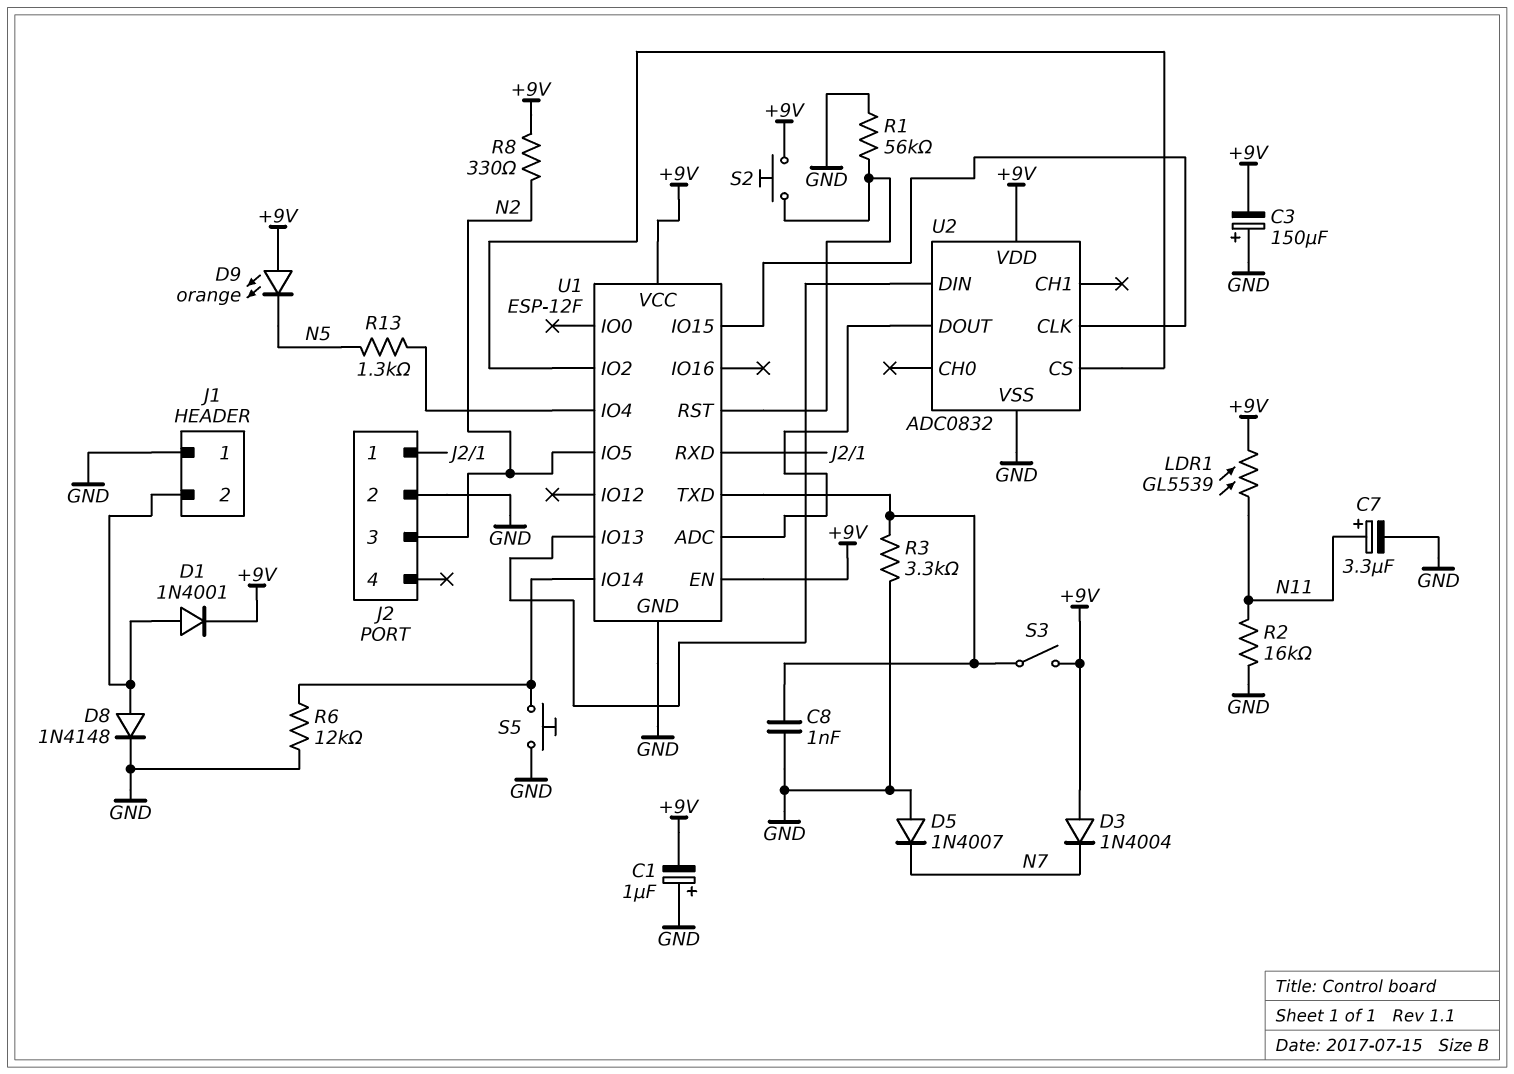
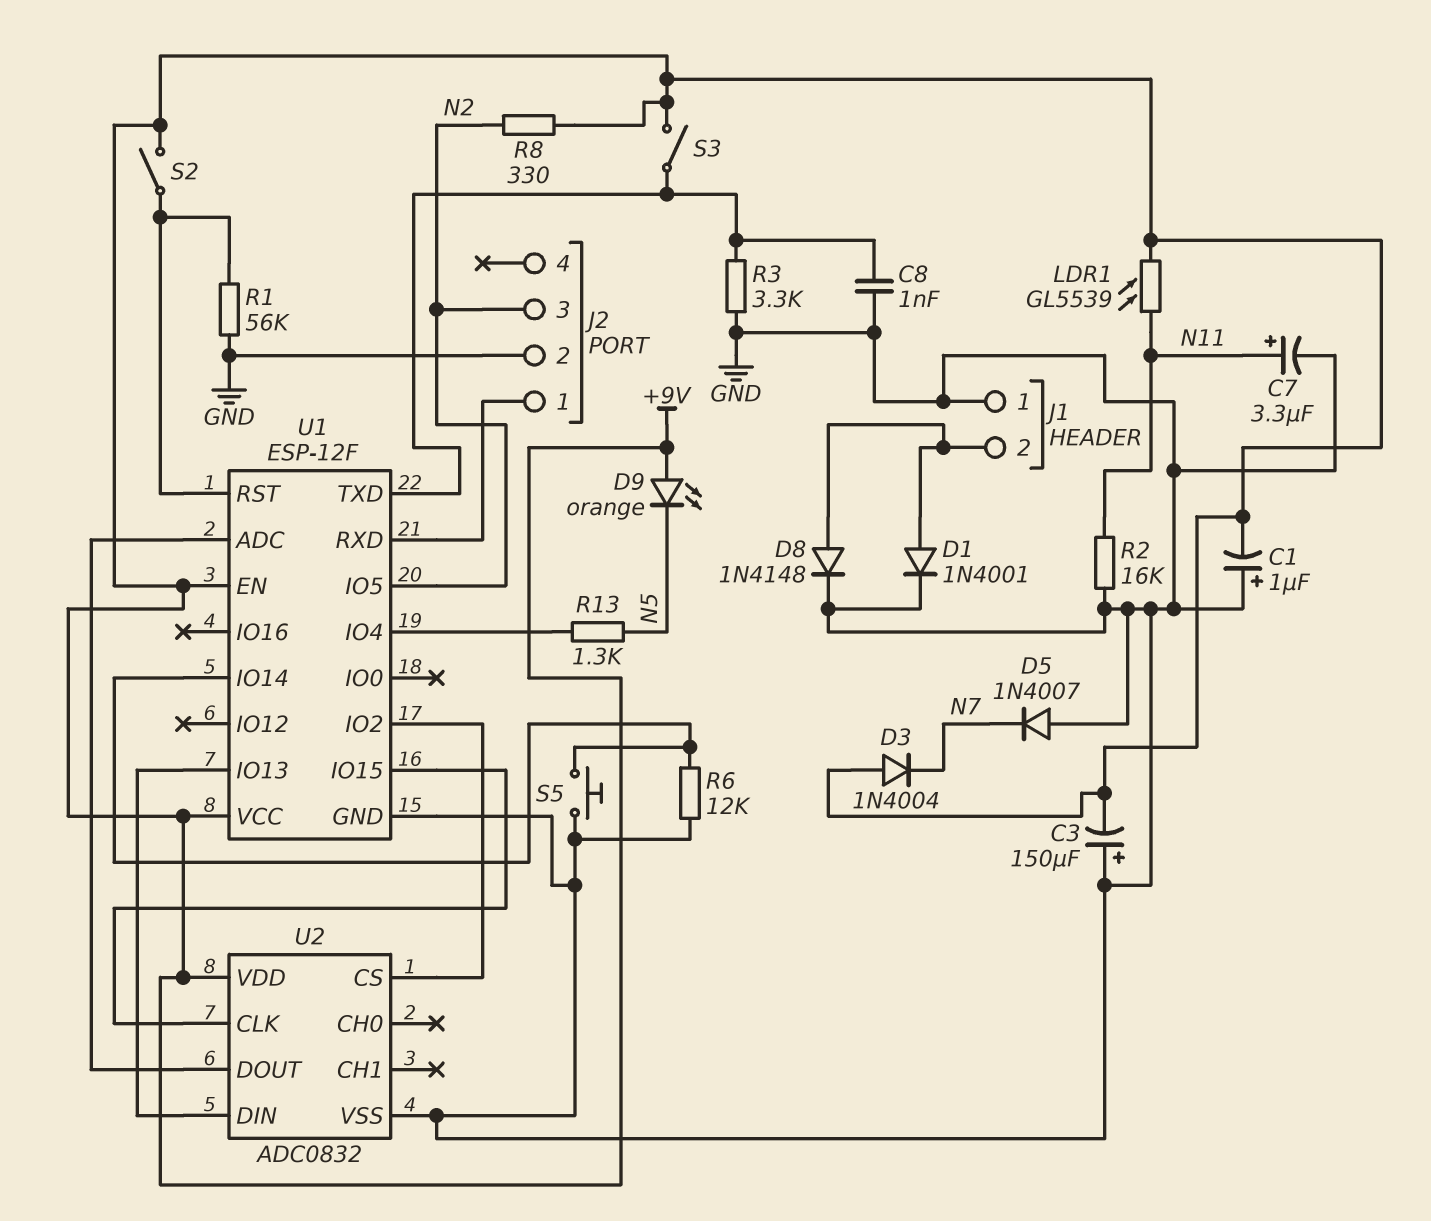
D1: diode 1N4001 (A J1/2, K +9V) -> diode 1N4001 (A J1/2, K GND)
S2: button (+9V, U1/RST) -> switch (+9V, U1/RST)

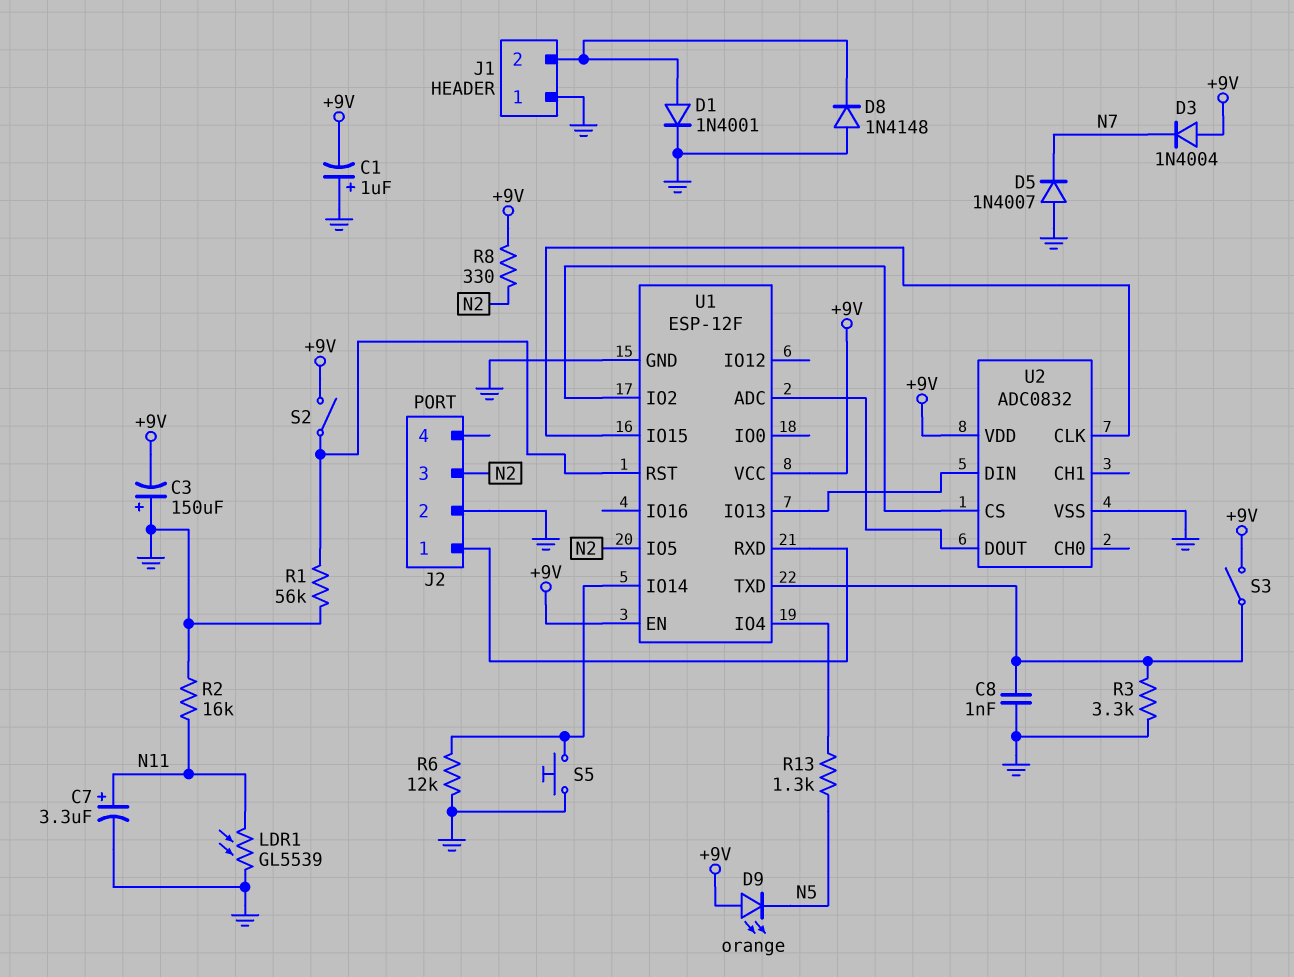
D8: diode 1N4148 (A J1/2, K GND) -> diode 1N4148 (A GND, K J1/2)
LDR1: GL5539 (+9V, N11) -> GL5539 (GND, N11)

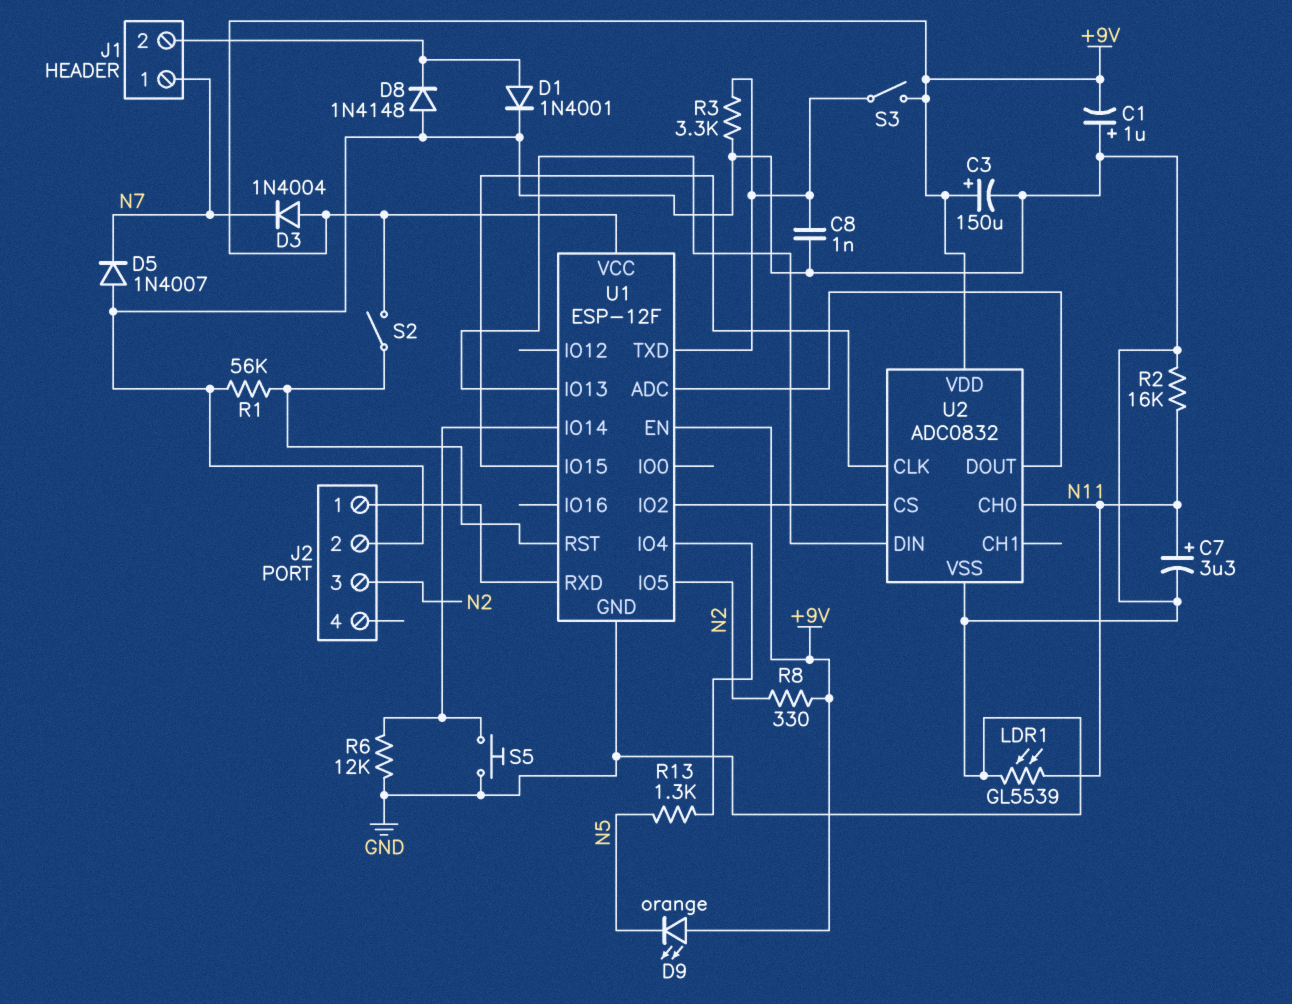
C3: 150uF (plus GND, minus +9V) -> 150uF (plus +9V, minus GND)
J1 pin 1: GND -> N7
U2 pin CH0: none -> N11

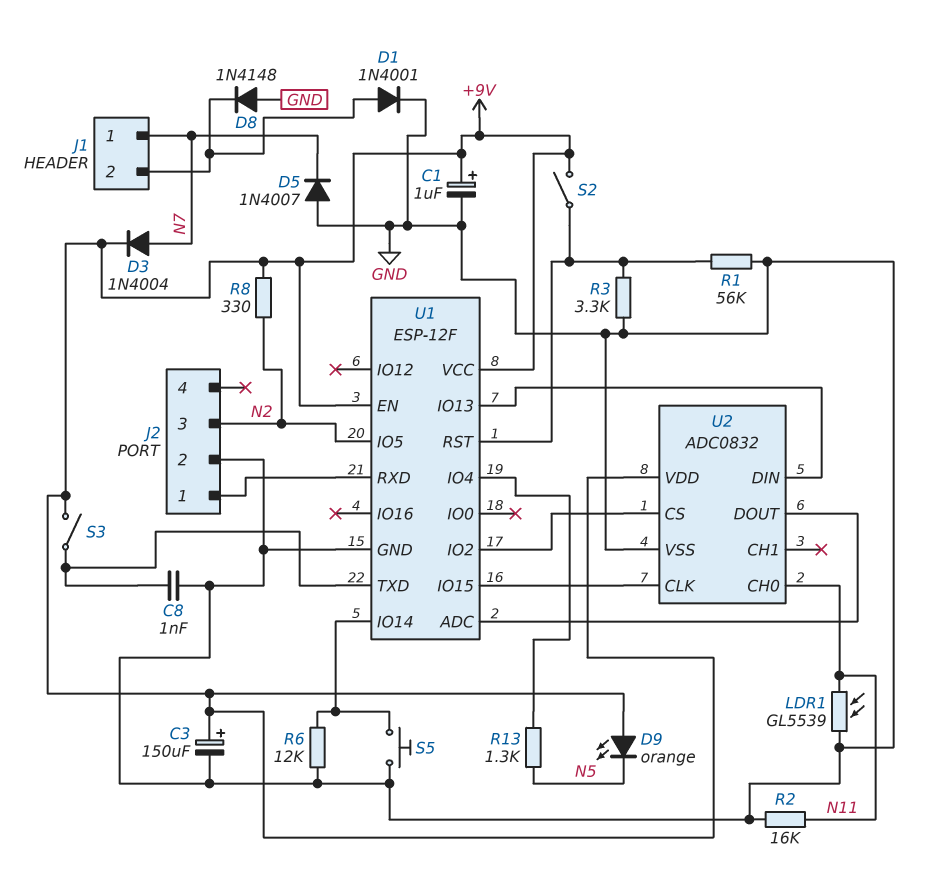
C1: 1uF (plus GND, minus +9V) -> 1uF (plus +9V, minus GND)
C7: 3.3uF (plus N11, minus GND) -> none
D3: diode 1N4004 (A +9V, K N7) -> diode 1N4004 (A N7, K +9V)
R3: 3.3k (GND, U1/TXD) -> 3.3k (GND, U1/RST)

